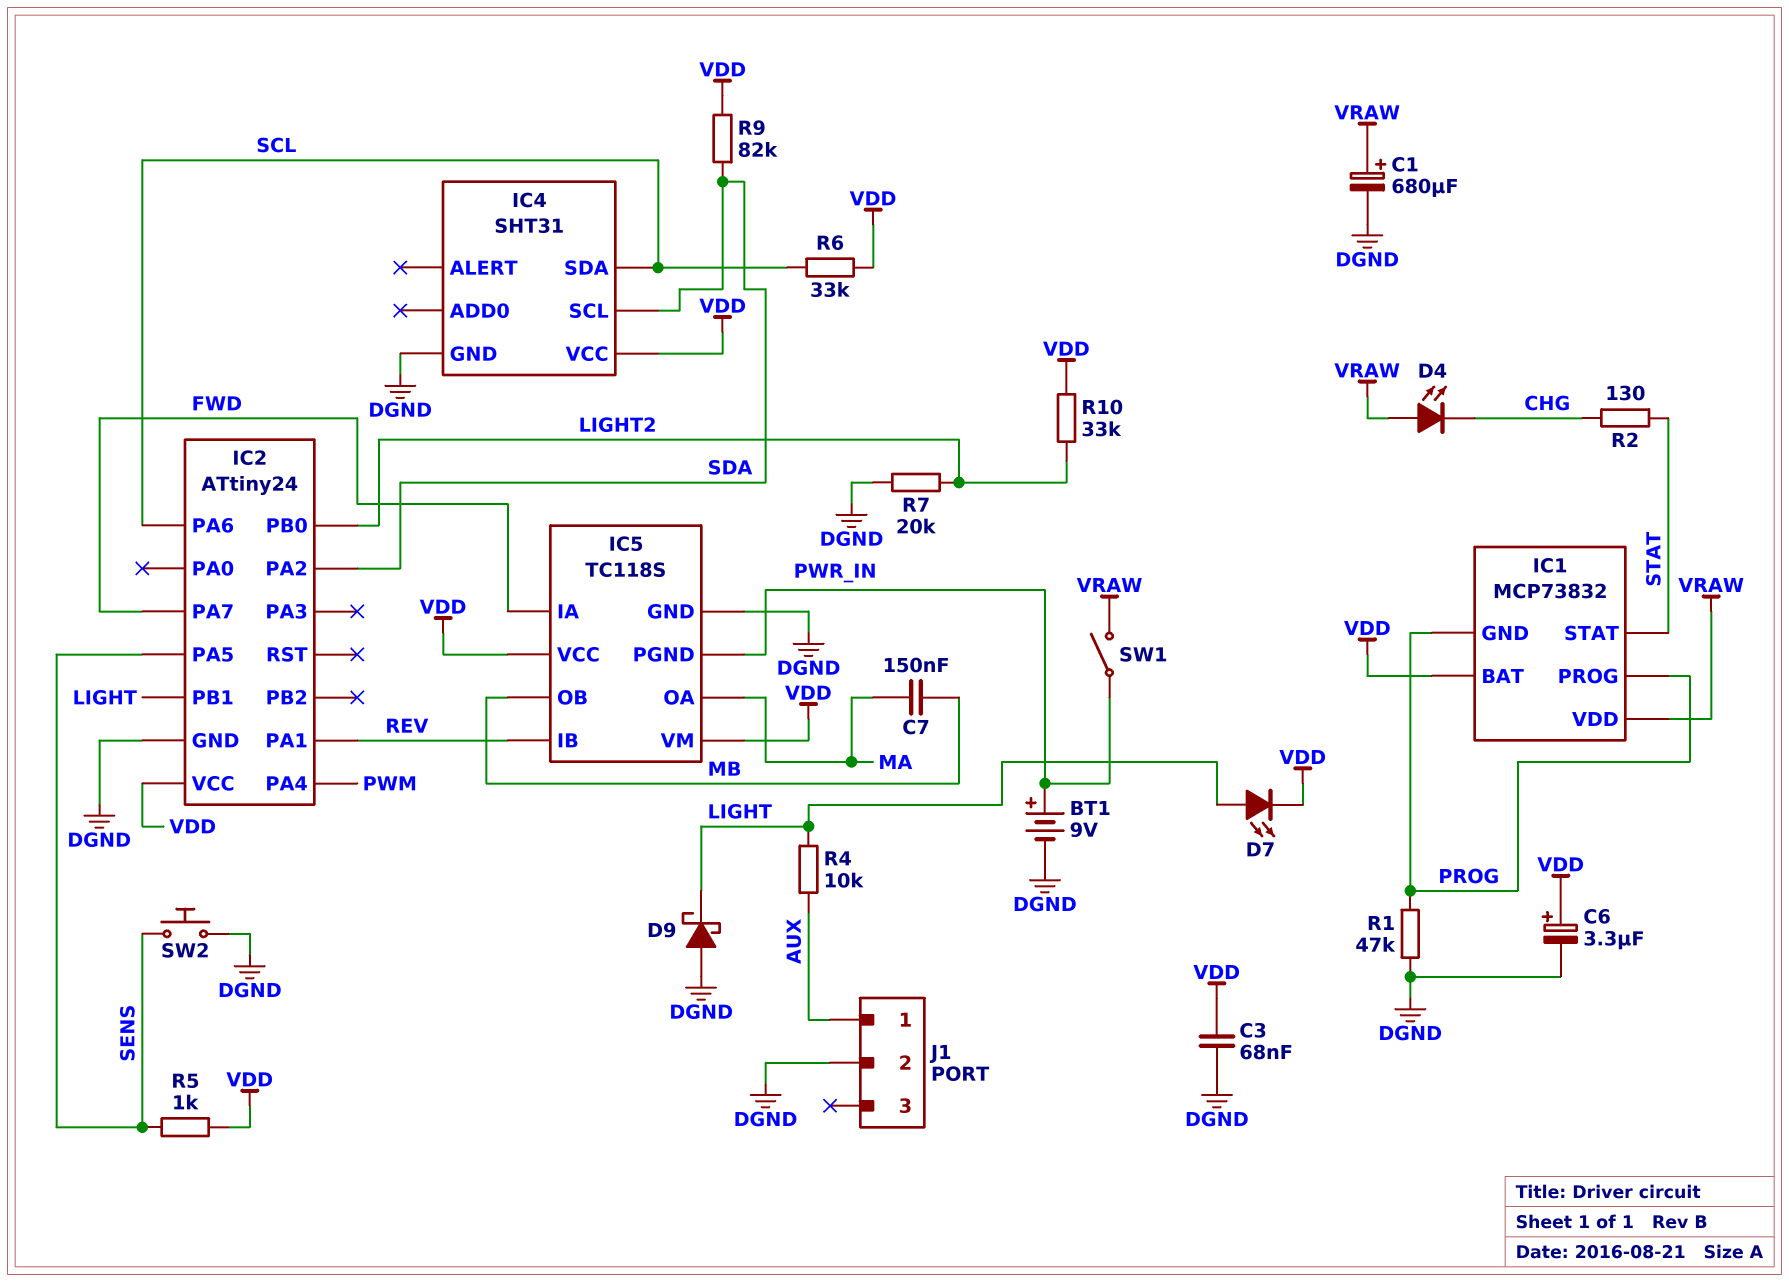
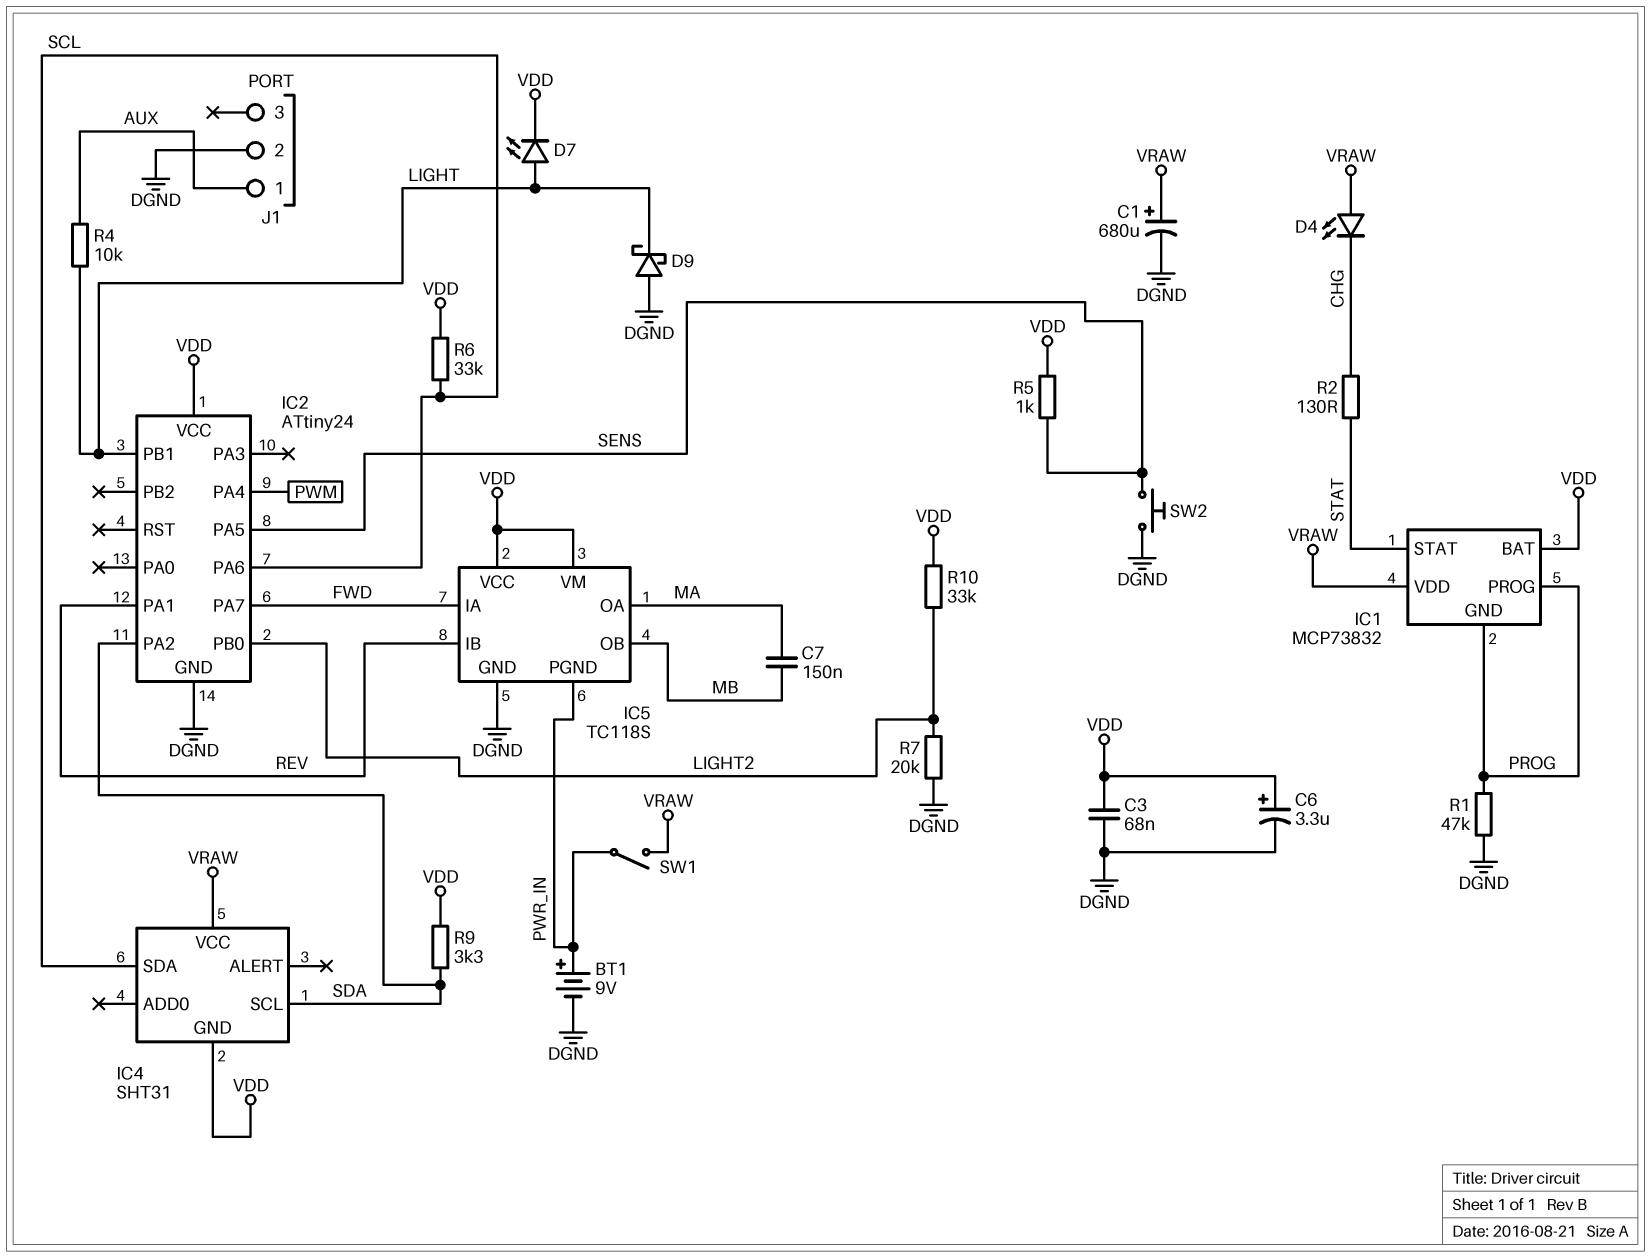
IC4 pin GND: DGND -> VDD
IC4 pin VCC: VDD -> VRAW
R9: 82k (SDA, VDD) -> 3.3k (SDA, VDD)

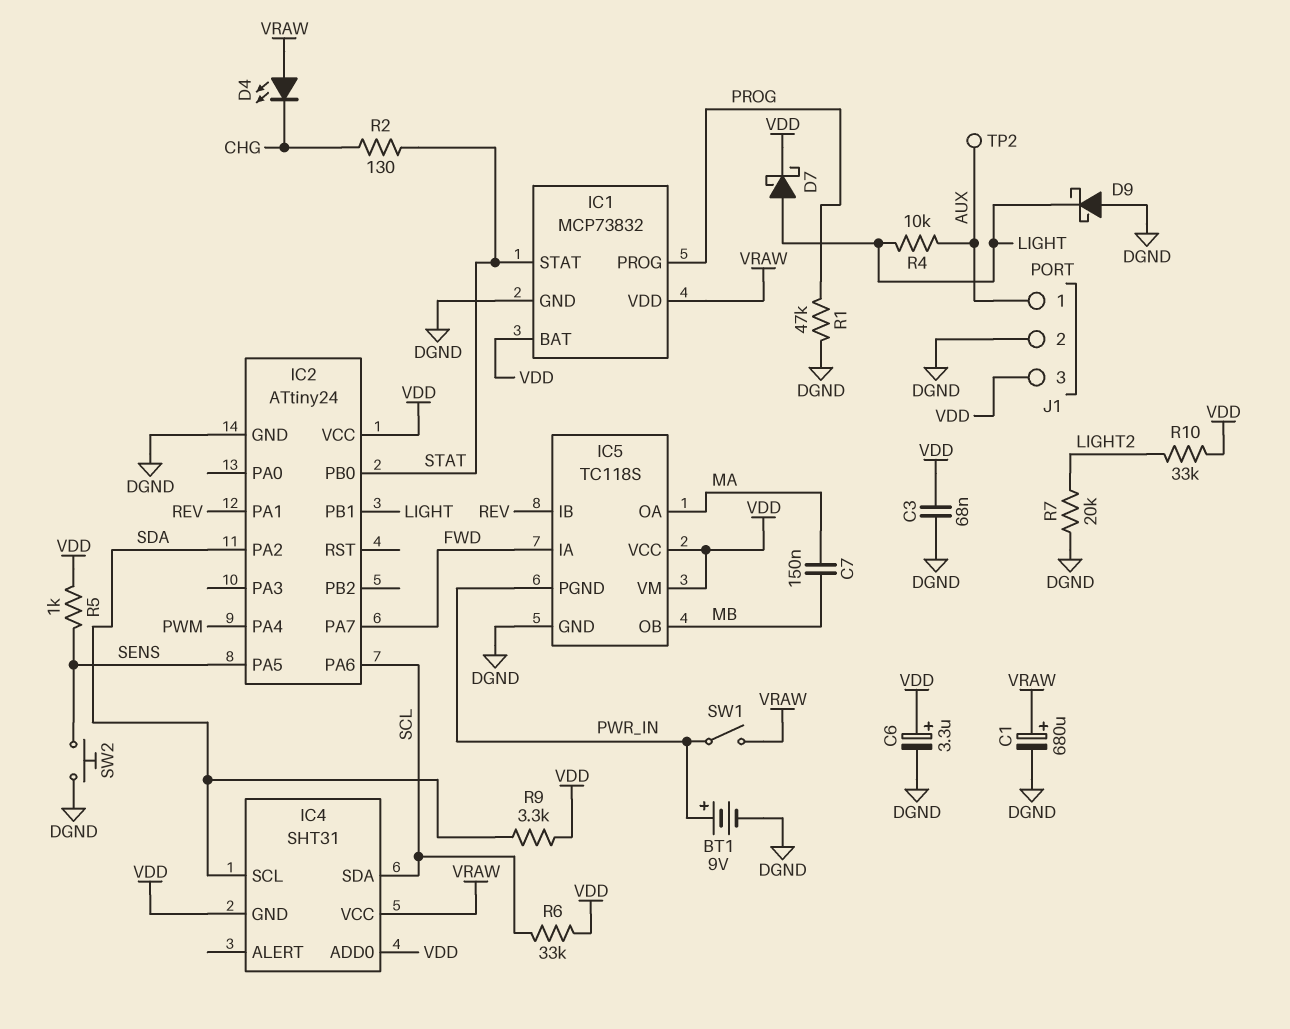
D7: LED (A LIGHT, K VDD) -> schottky (A LIGHT, K VDD)
IC1 pin GND: PROG -> DGND
IC2 pin PB0: LIGHT2 -> STAT
IC4 pin ADD0: none -> VDD
J1 pin 3: none -> VDD
TP2: none -> test point (AUX)

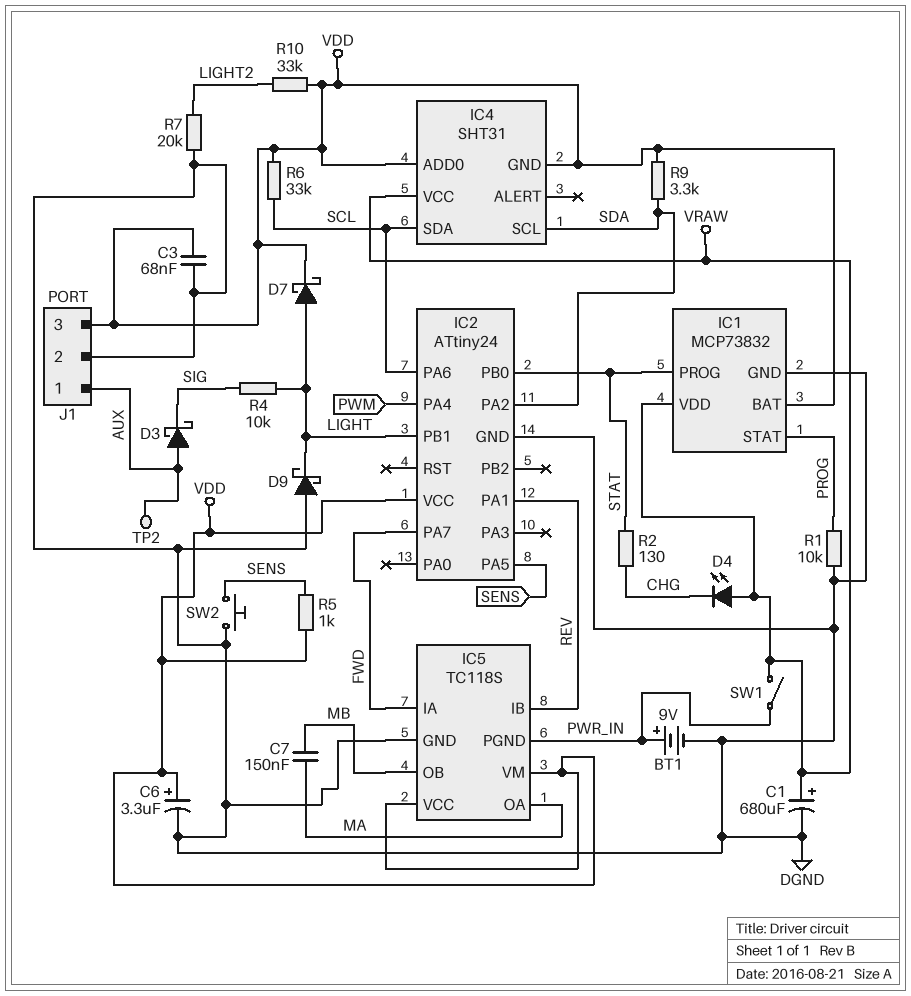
D3: none -> schottky (A AUX, K SIG)
IC1 pin PROG: PROG -> STAT
IC1 pin STAT: STAT -> PROG
R1: 47k (DGND, PROG) -> 10k (DGND, PROG)
R4: 10k (AUX, LIGHT) -> 10k (LIGHT, SIG)

